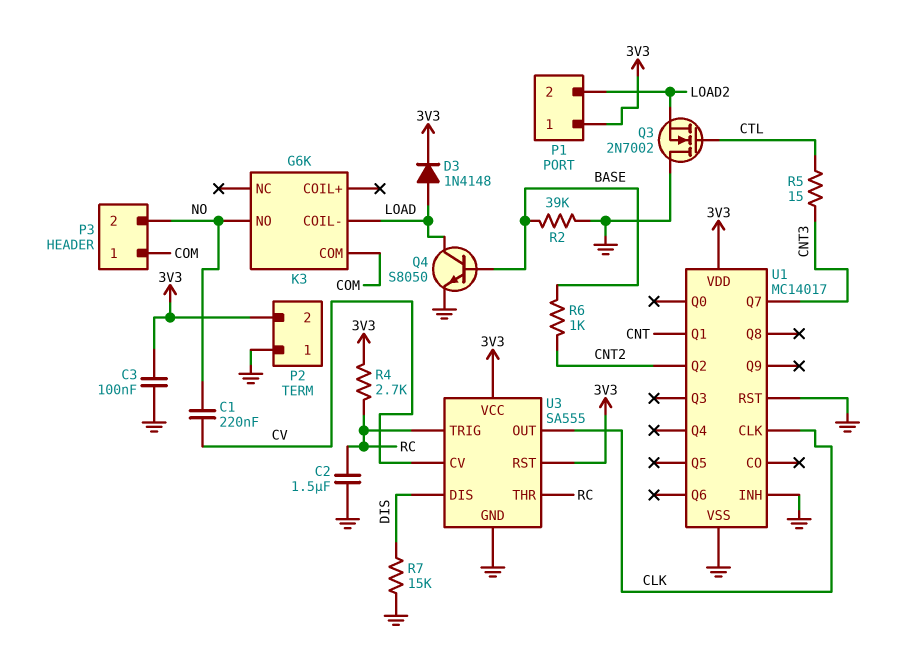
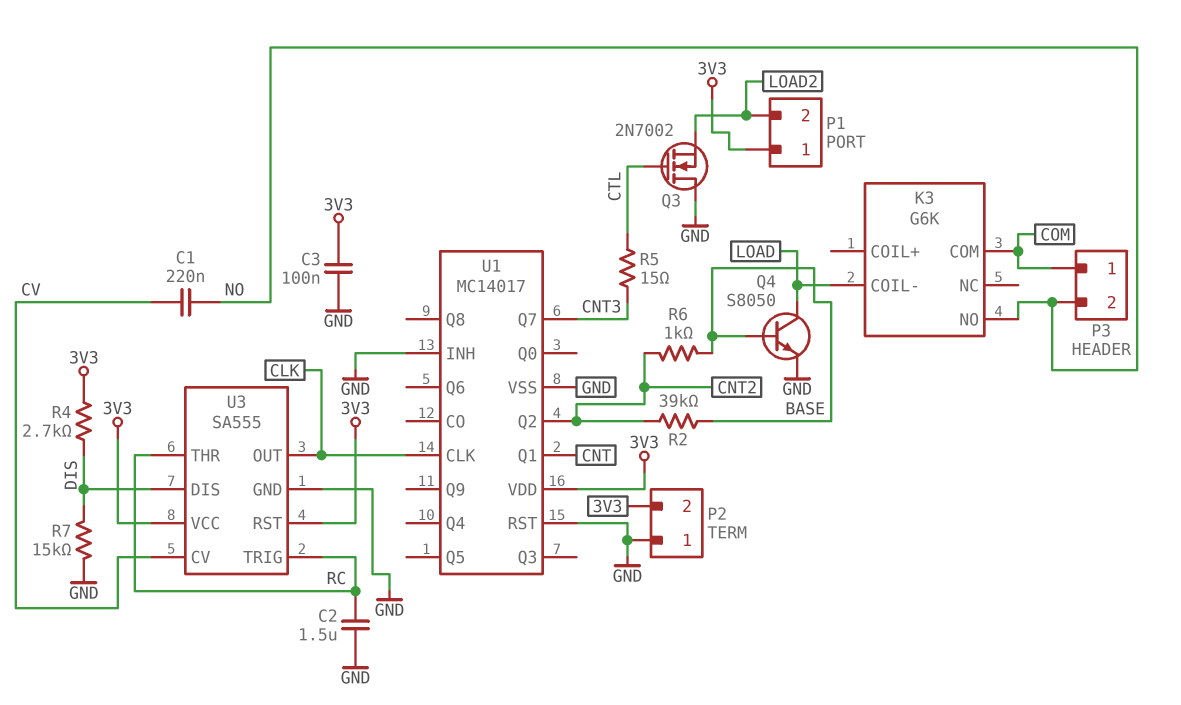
D3: diode 1N4148 (A LOAD, K 3V3) -> none
R2: 39k (BASE, GND) -> 39k (BASE, CNT2)
R4: 2.7k (3V3, RC) -> 2.7k (3V3, DIS)

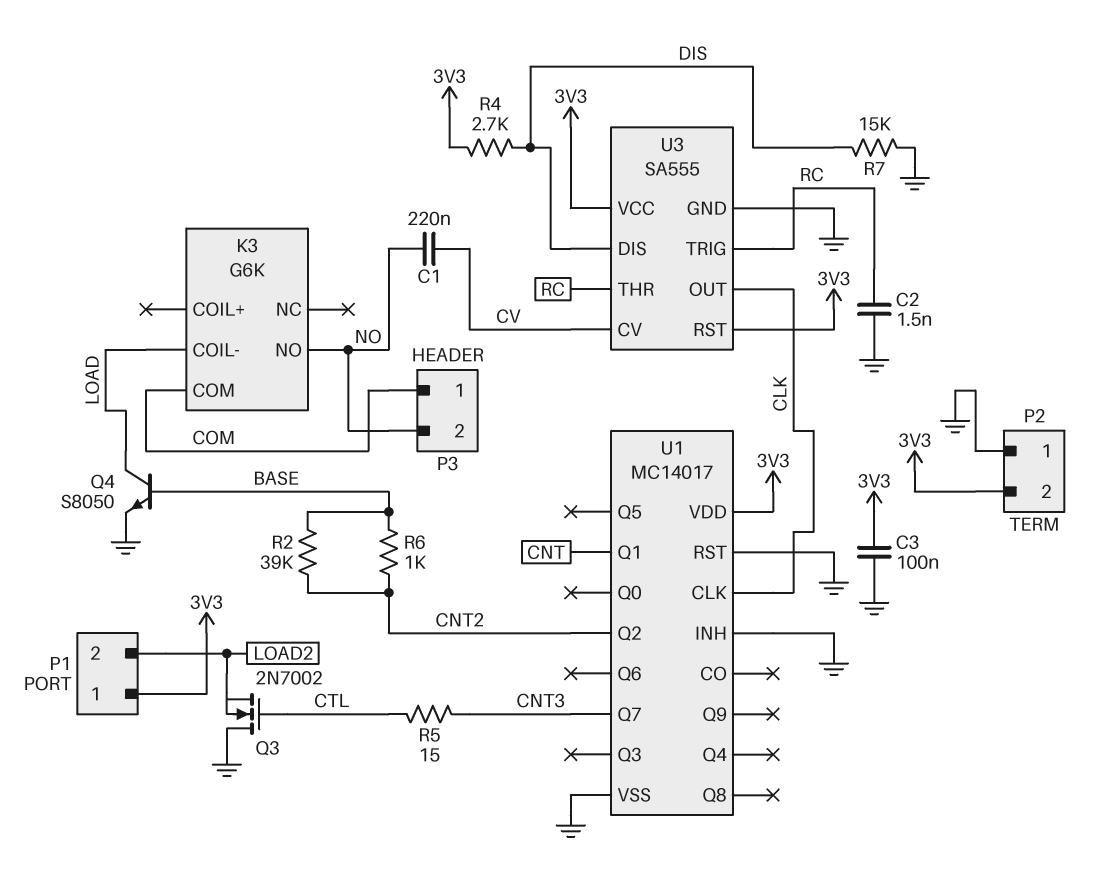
C2: 1.5uF (GND, RC) -> 1.5nF (GND, RC)

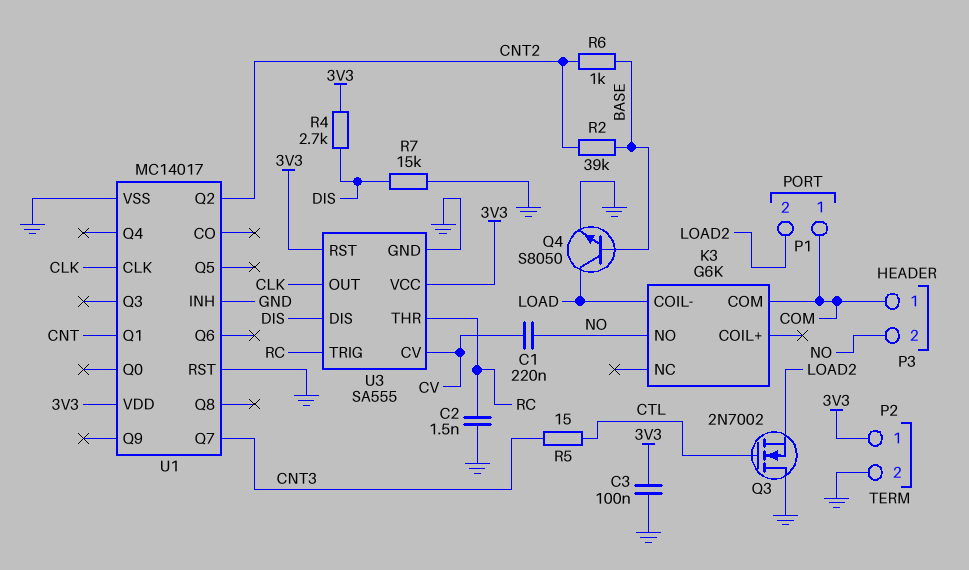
P1 pin 1: 3V3 -> COM
P2 pin 1: GND -> 3V3
P2 pin 2: 3V3 -> GND

